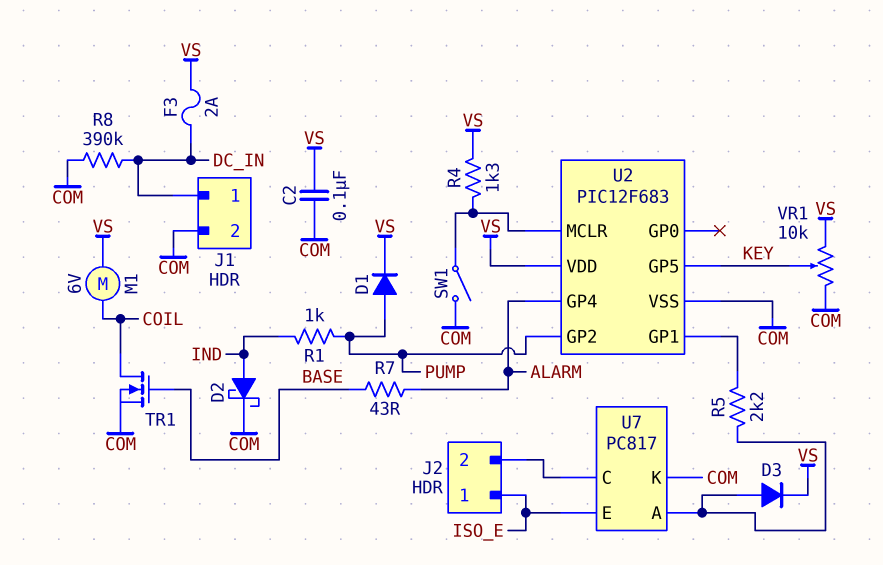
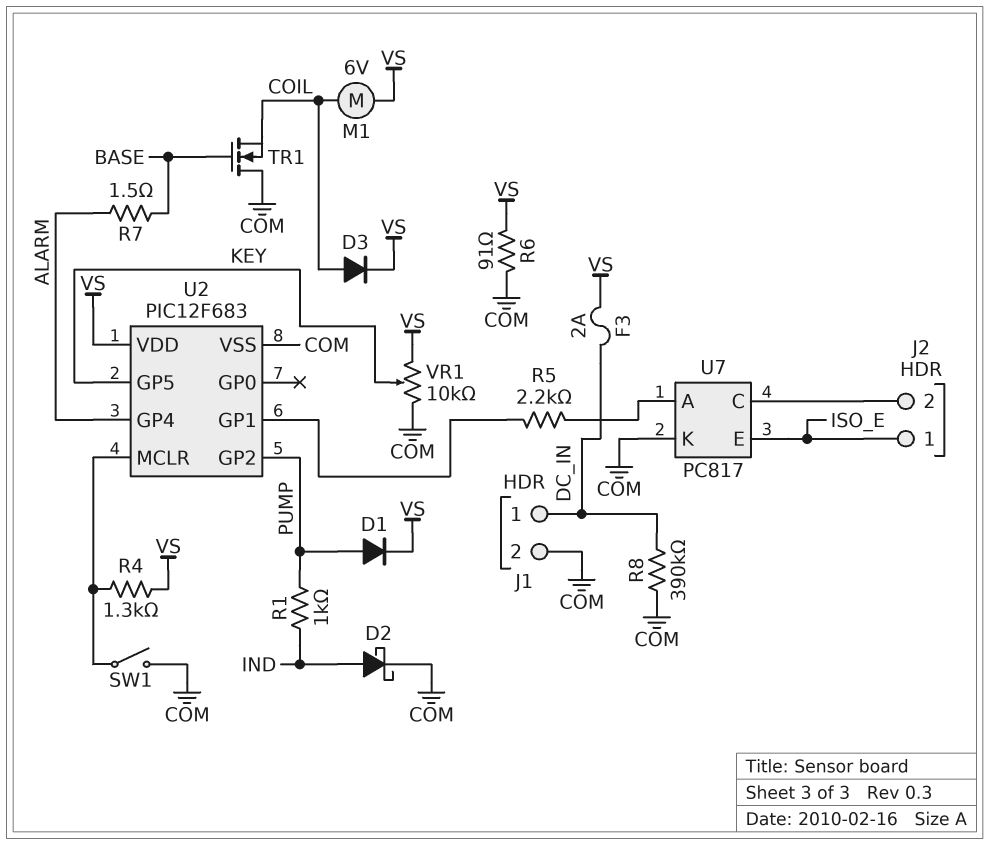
C2: 100nF (COM, VS) -> none
D3: diode (A U7/A, K VS) -> diode (A COIL, K VS)
R6: none -> 91 (COM, VS)
R7: 43 (ALARM, BASE) -> 1.5 (ALARM, BASE)
TR1: NMOS (G BASE, D COIL, S COM) -> NMOS (G BASE, D COM, S COIL)

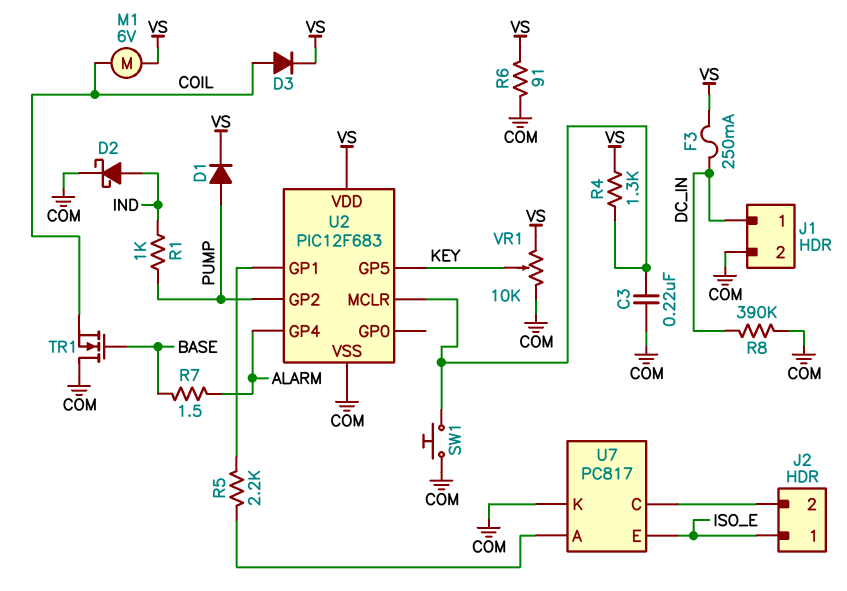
C3: none -> 220nF (COM, U2/MCLR)
F3: 2A (DC_IN, VS) -> 250mA (DC_IN, VS)
SW1: switch (COM, U2/MCLR) -> button (COM, U2/MCLR)

